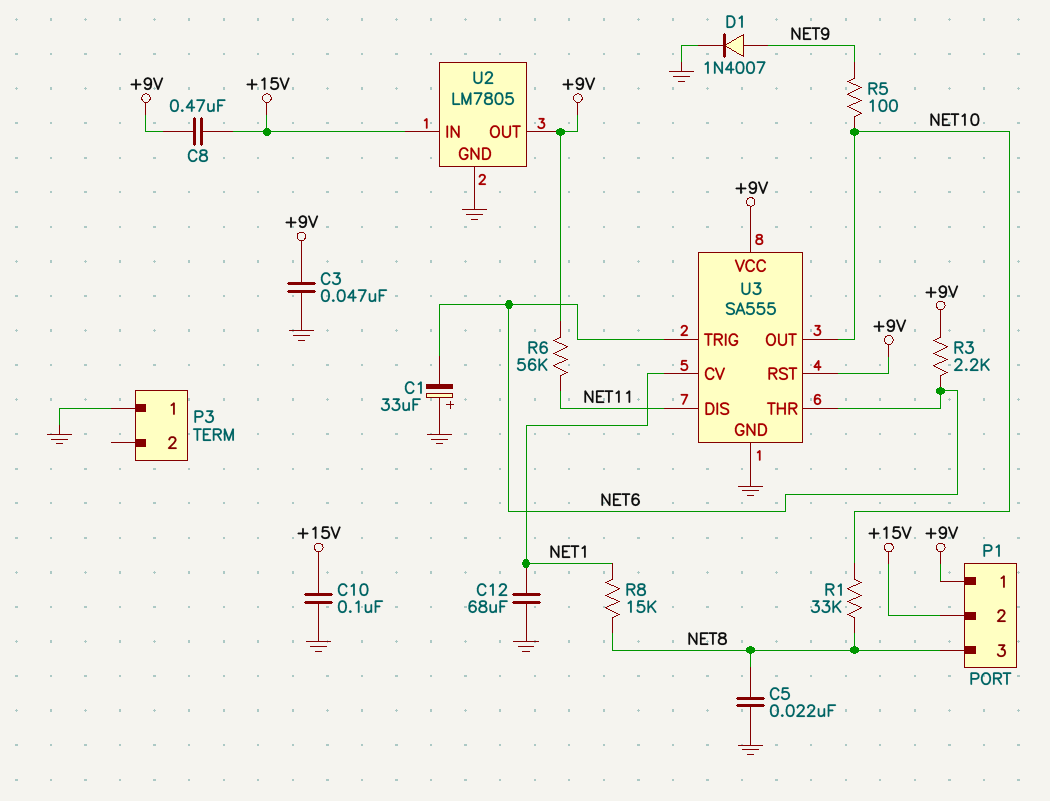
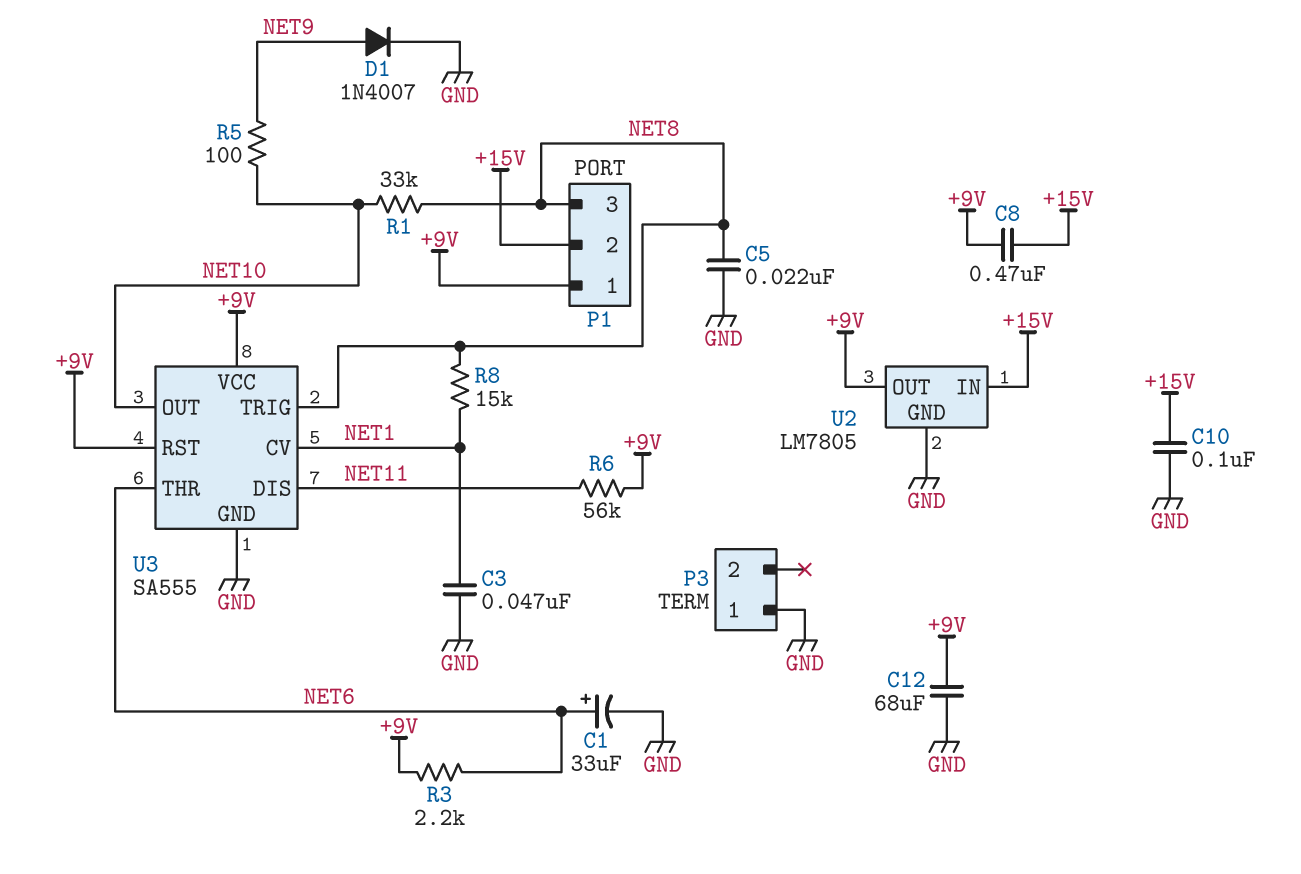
C1: 33uF (plus GND, minus NET6) -> 33uF (plus NET6, minus GND)
C3: 47nF (+9V, GND) -> 47nF (GND, NET1)
C12: 68uF (GND, NET1) -> 68uF (+9V, GND)
U3 pin TRIG: NET6 -> NET8

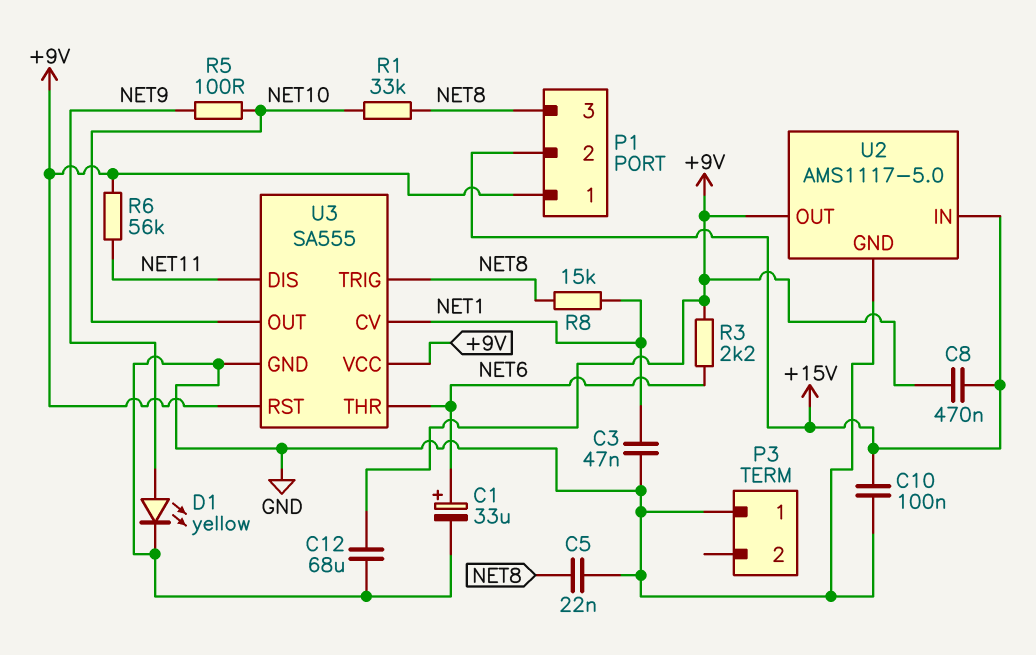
D1: diode 1N4007 (A NET9, K GND) -> LED yellow (A NET9, K GND)
U2: LM7805 -> AMS1117-5.0

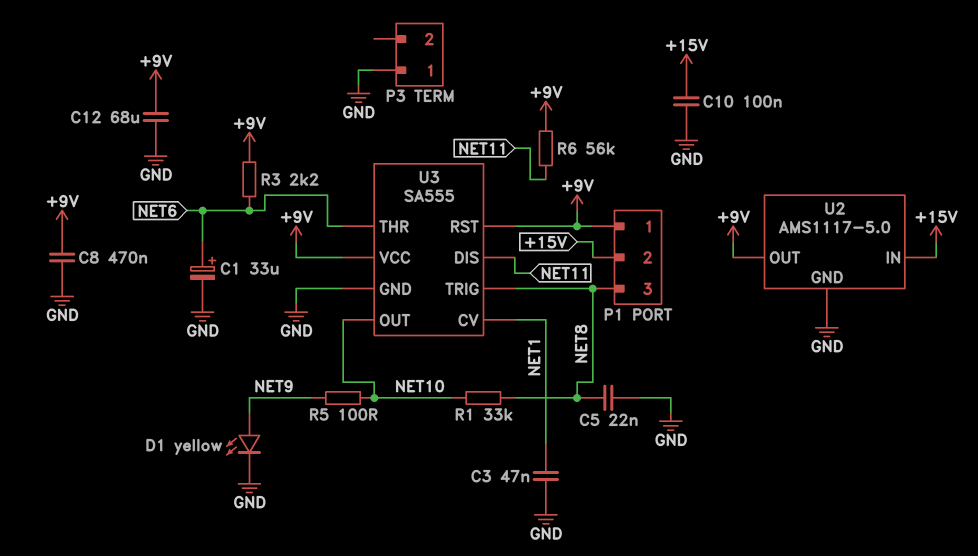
C8: 470nF (+9V, +15V) -> 470nF (+9V, GND)
R8: 15k (NET1, NET8) -> none

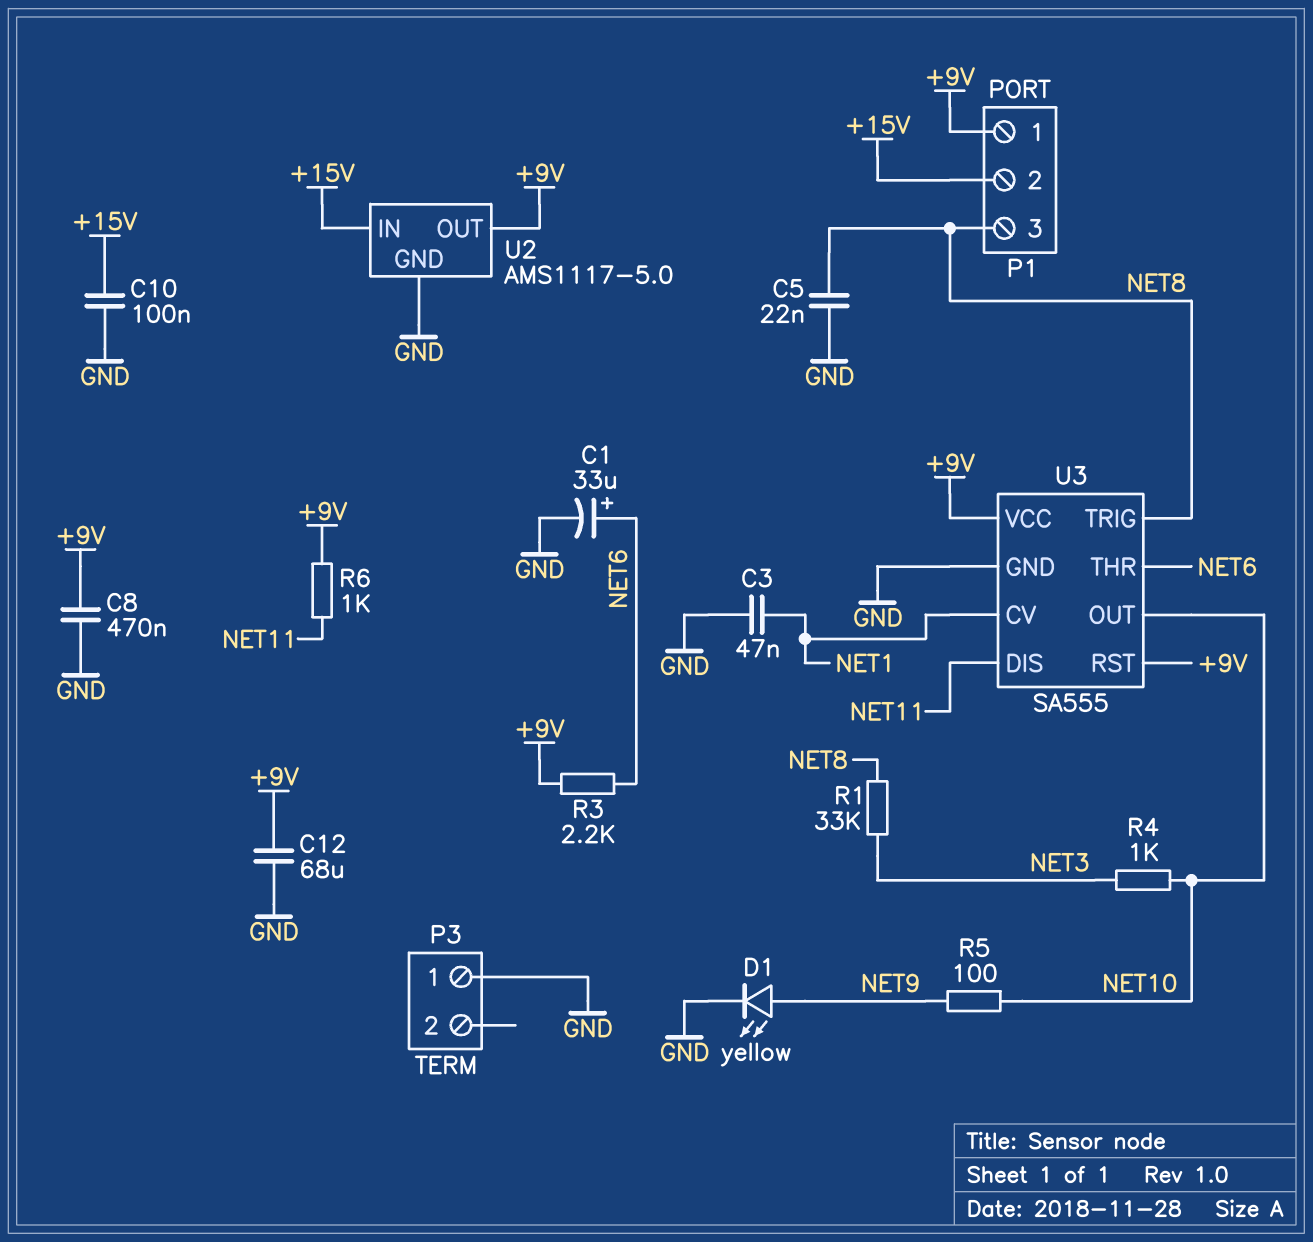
R1: 33k (NET8, NET10) -> 33k (NET3, NET8)
R4: none -> 1k (NET3, NET10)
R6: 56k (+9V, NET11) -> 1k (+9V, NET11)

